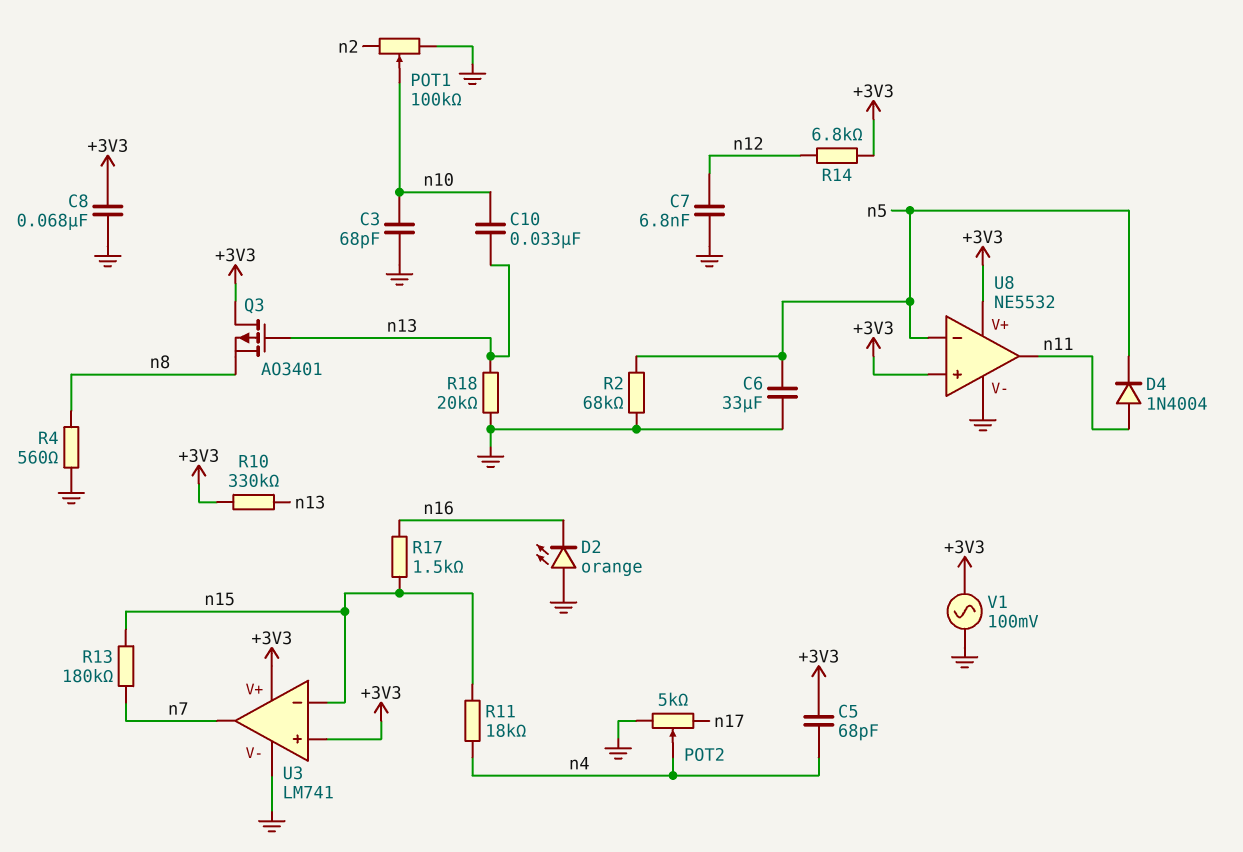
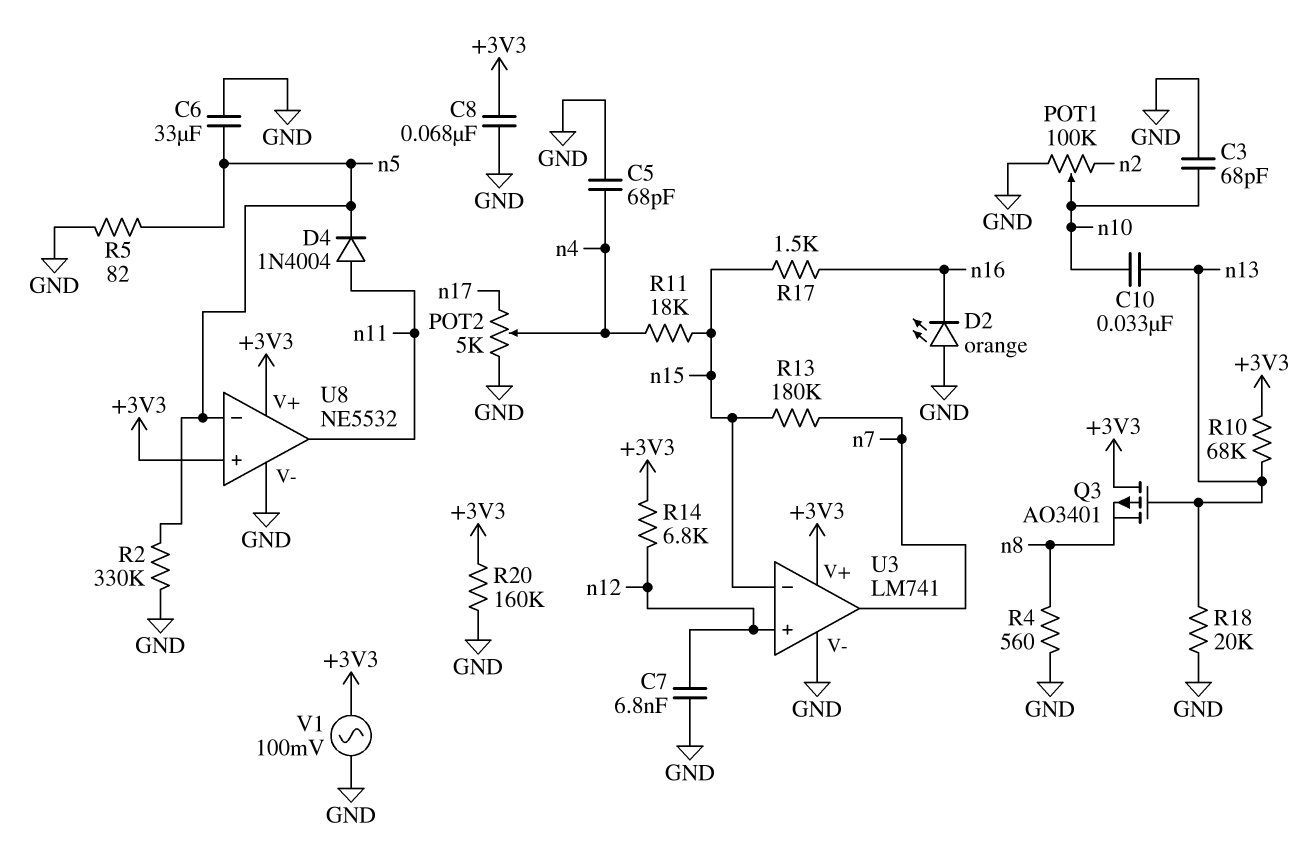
C5: 68pF (+3V3, n4) -> 68pF (GND, n4)
R2: 68k (GND, n5) -> 330k (GND, n5)
R5: none -> 82 (GND, n5)
R10: 330k (+3V3, n13) -> 68k (+3V3, n13)
R20: none -> 160k (+3V3, GND)
U3 pin in+: +3V3 -> n12

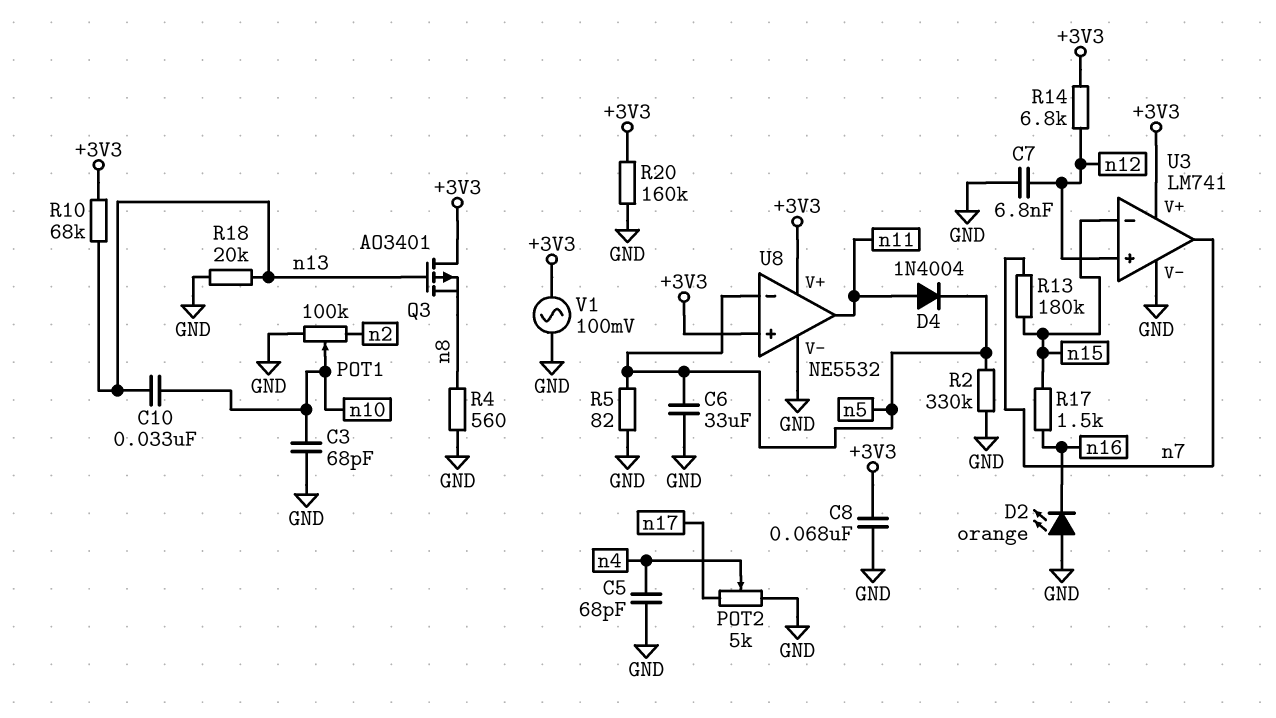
R11: 18k (n4, n15) -> none

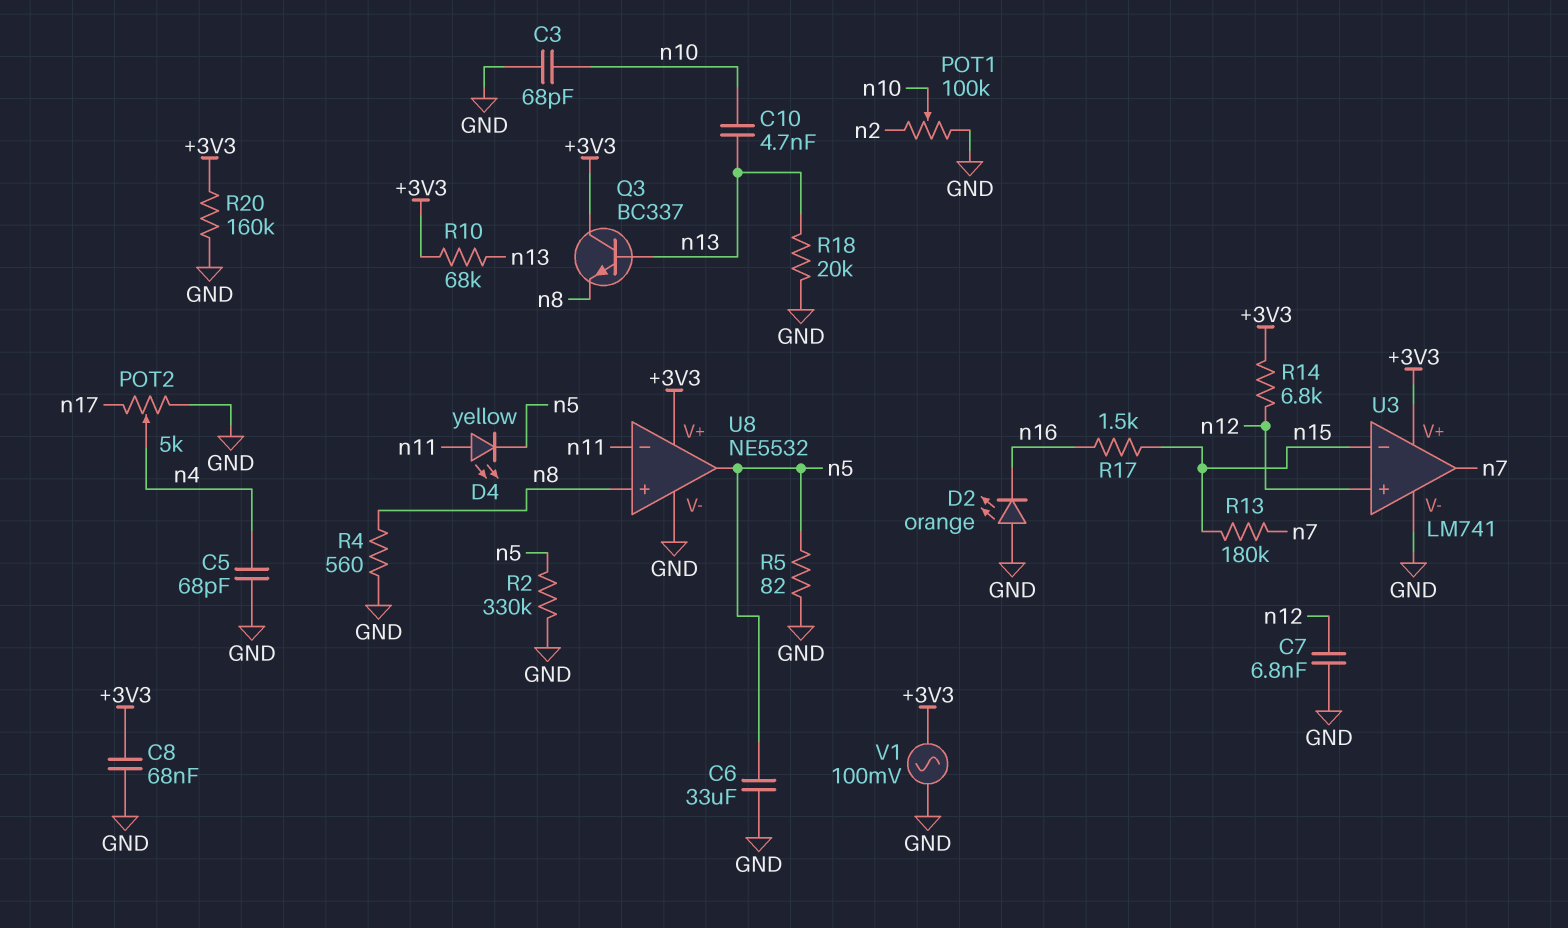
C10: 33nF (n10, n13) -> 4.7nF (n10, n13)
D4: diode 1N4004 (A n11, K n5) -> LED yellow (A n11, K n5)
Q3: PMOS AO3401 (G n13, D +3V3, S n8) -> NPN BC337 (B n13, C +3V3, E n8)
U8 pin in+: +3V3 -> n8
U8 pin in-: n5 -> n11
U8 pin out: n11 -> n5

